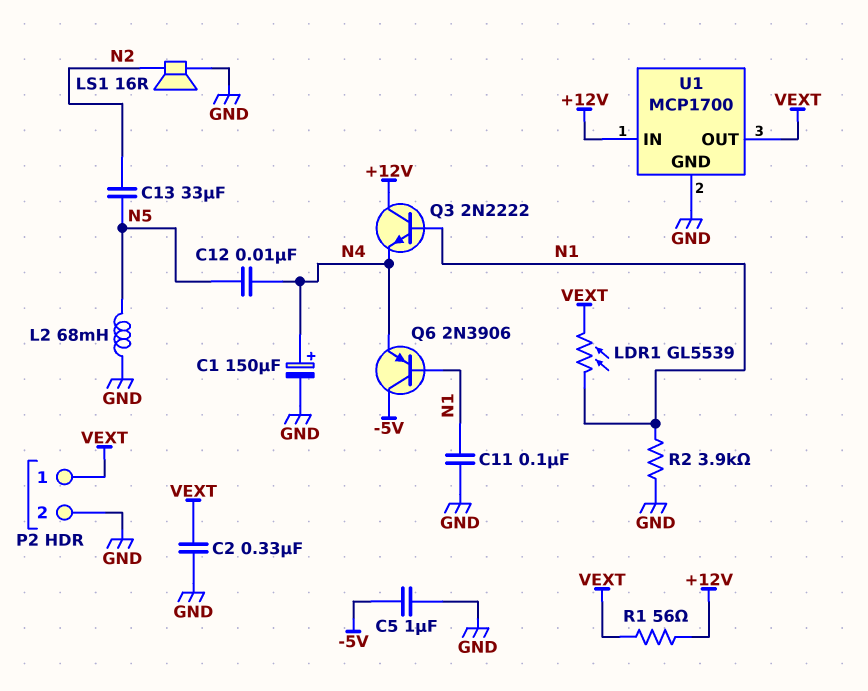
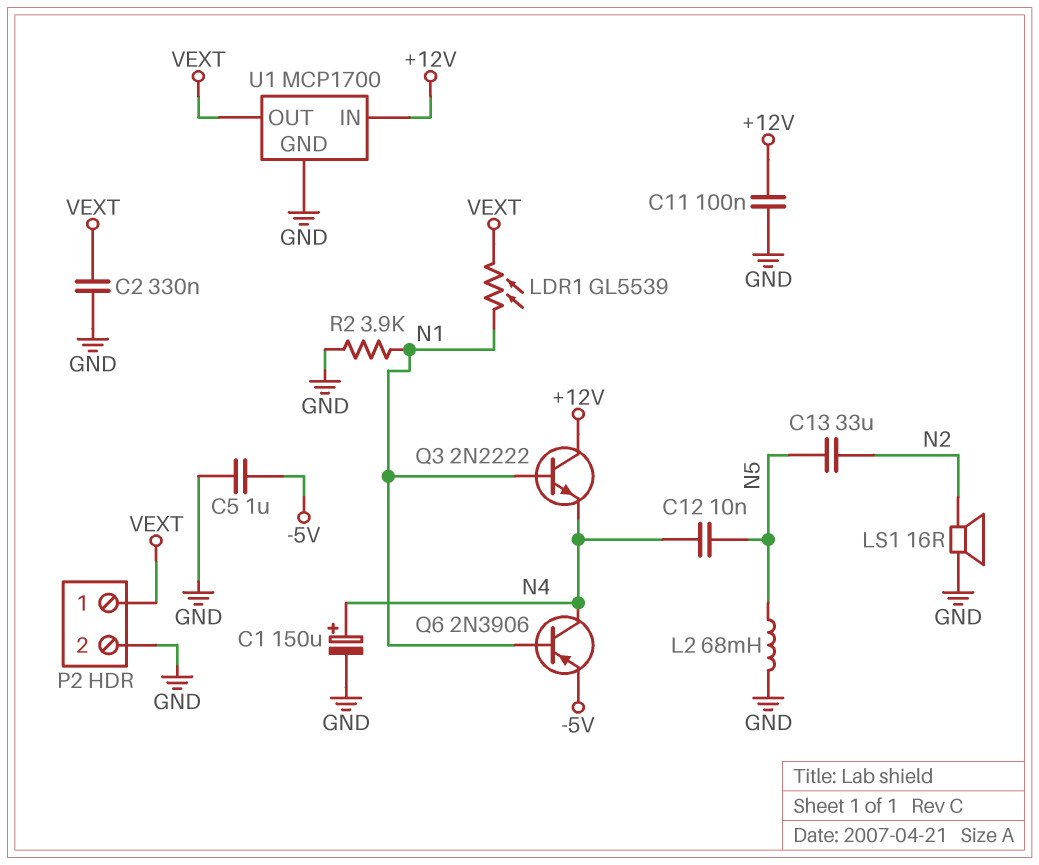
C11: 100nF (GND, N1) -> 100nF (+12V, GND)
Q6: PNP 2N3906 (B N1, C -5V, E N4) -> PNP 2N3906 (B N1, C N4, E -5V)
R1: 56 (+12V, VEXT) -> none

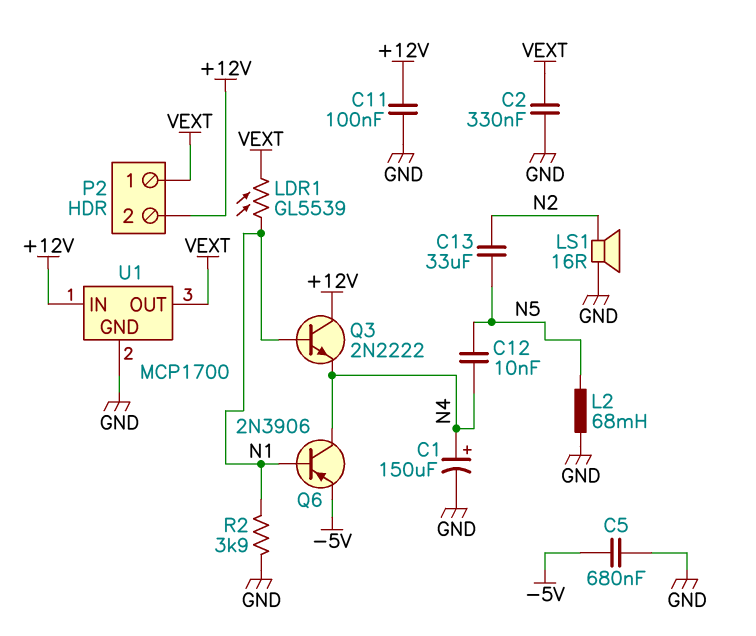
C5: 1uF (-5V, GND) -> 680nF (-5V, GND)
P2 pin 2: GND -> +12V

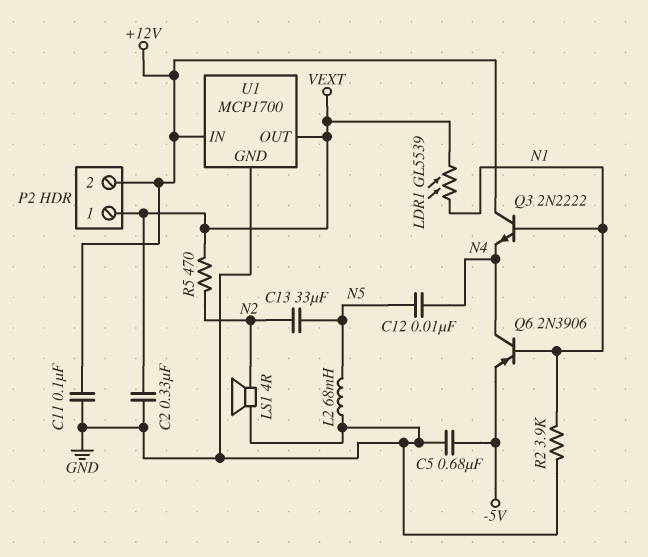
C1: 150uF (plus N4, minus GND) -> none
LS1: speaker 16R (GND, N2) -> speaker 4R (GND, N2)
R5: none -> 470 (N2, VEXT)

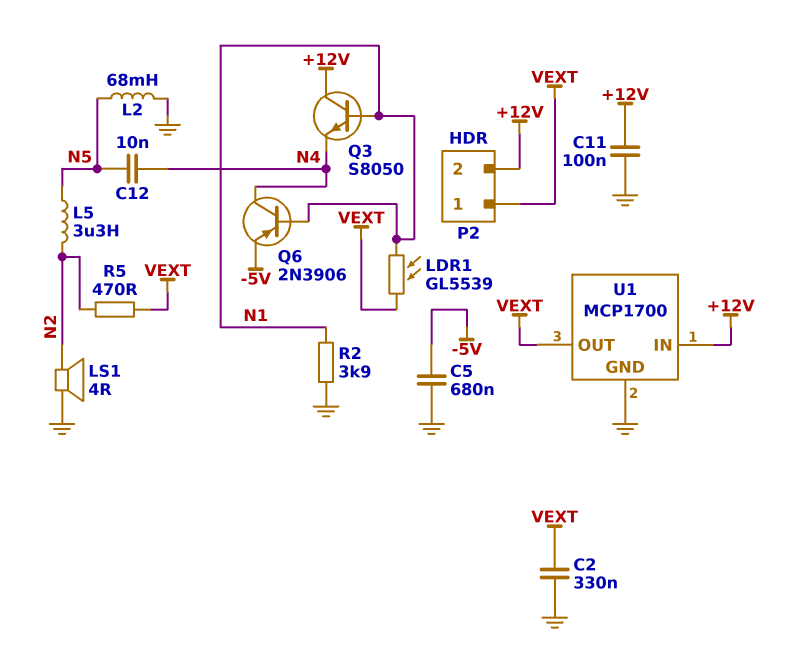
C13: 33uF (N2, N5) -> none
L5: none -> 3.3uH (N2, N5)
Q3: NPN 2N2222 (B N1, C +12V, E N4) -> NPN S8050 (B N1, C +12V, E N4)

